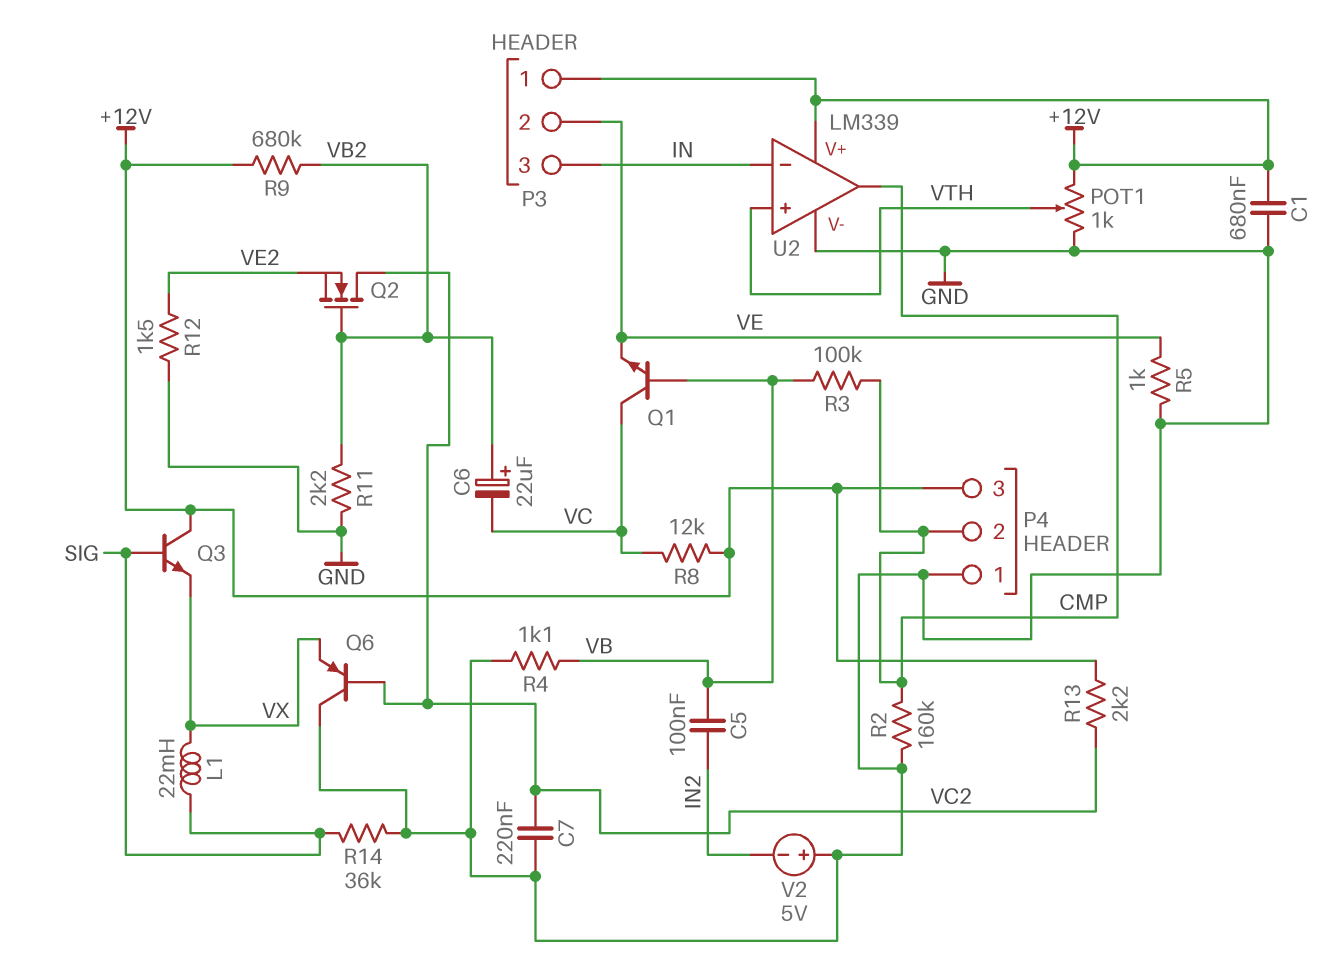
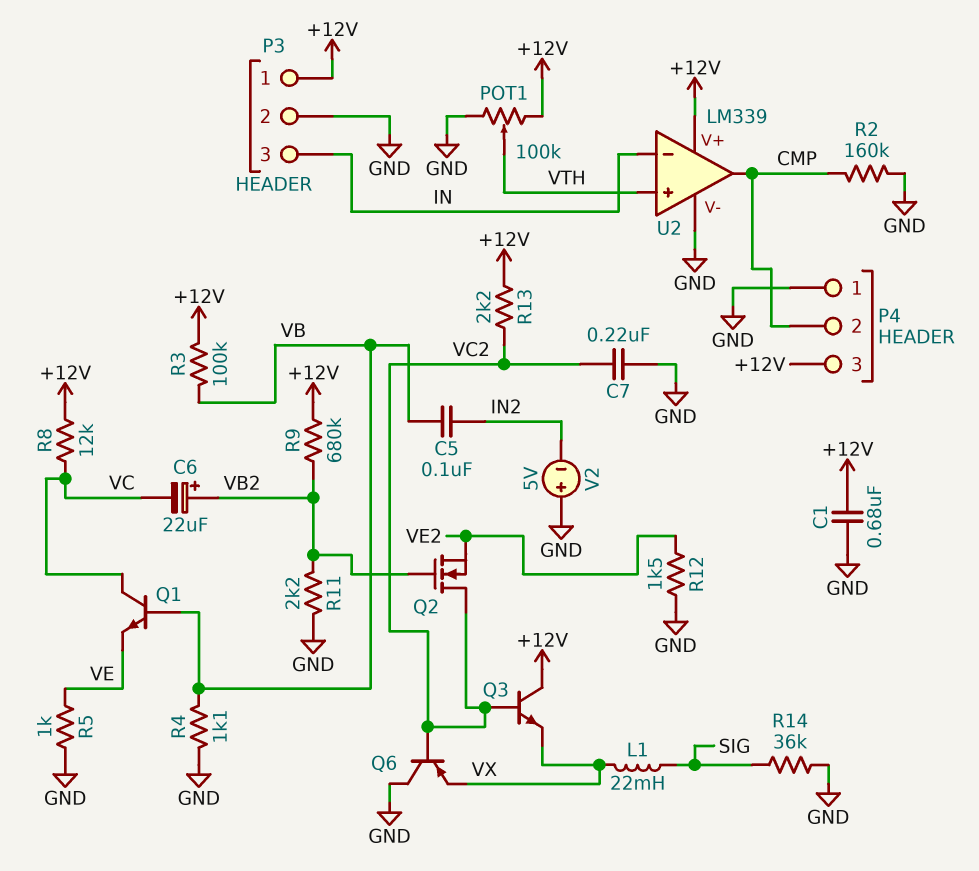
P3 pin 2: VE -> GND
POT1: 1k (+12V, GND, wiper VTH) -> 100k (+12V, GND, wiper VTH)
Q3: NPN (B SIG, C +12V, E VX) -> NPN (B VC2, C +12V, E VX)
R3: 100k (CMP, VB) -> 100k (+12V, VB)

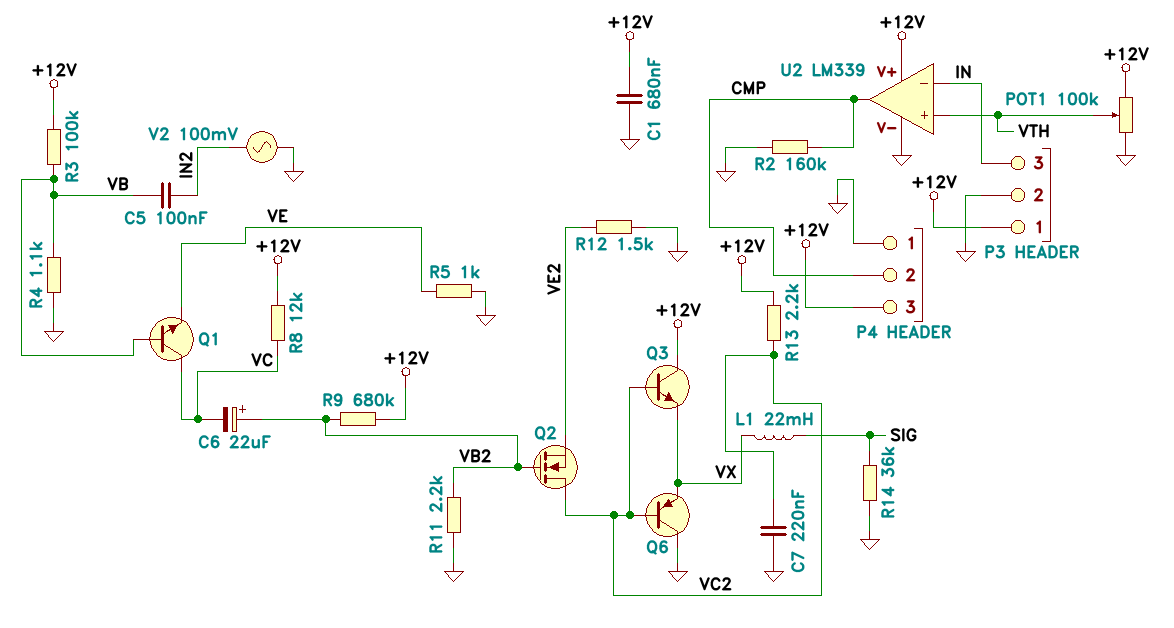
V2: 5V (plus GND, minus IN2) -> AC 100mV (GND, IN2)

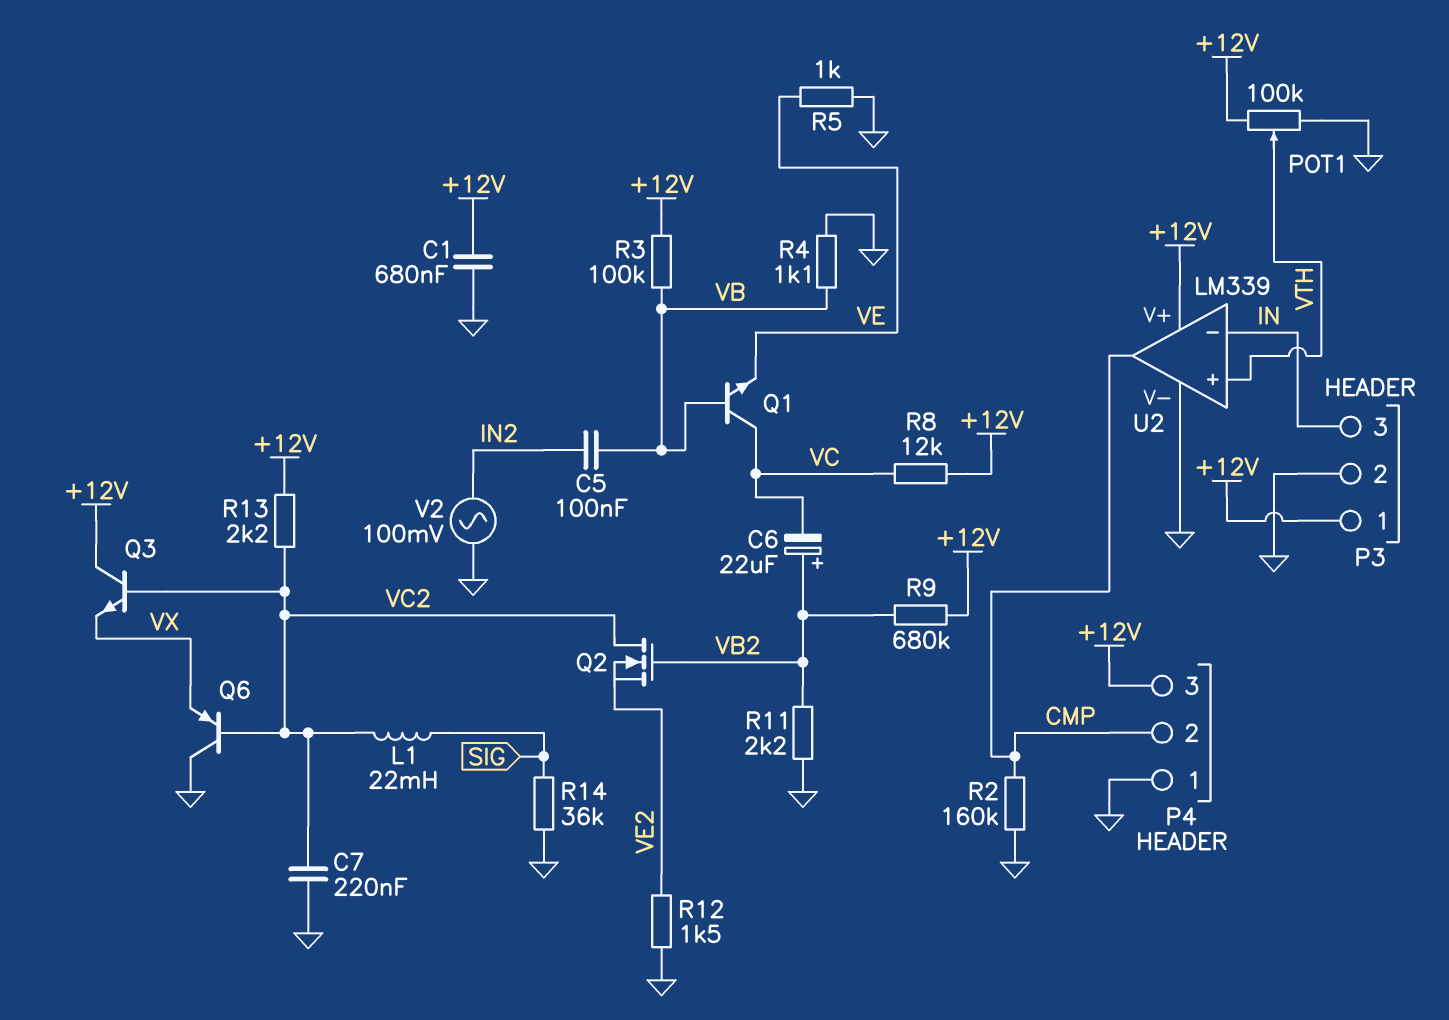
L1: 22mH (SIG, VX) -> 22mH (SIG, VC2)

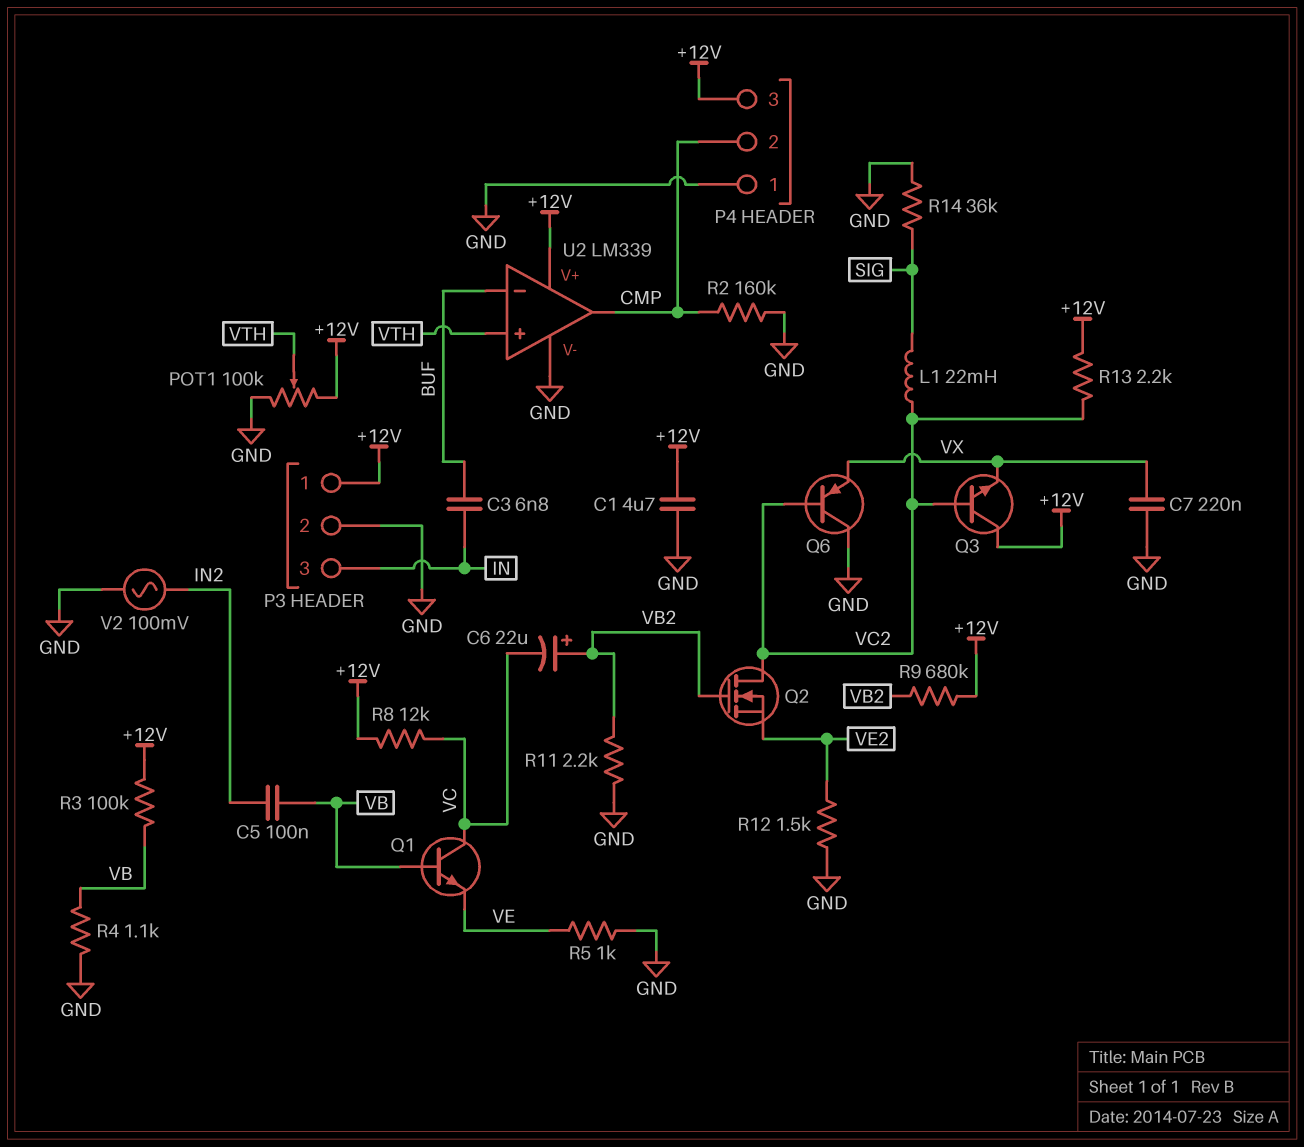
C1: 680nF (+12V, GND) -> 4.7uF (+12V, GND)
C3: none -> 6.8nF (BUF, IN)
C7: 220nF (GND, VC2) -> 220nF (GND, VX)
U2 pin in-: IN -> BUF

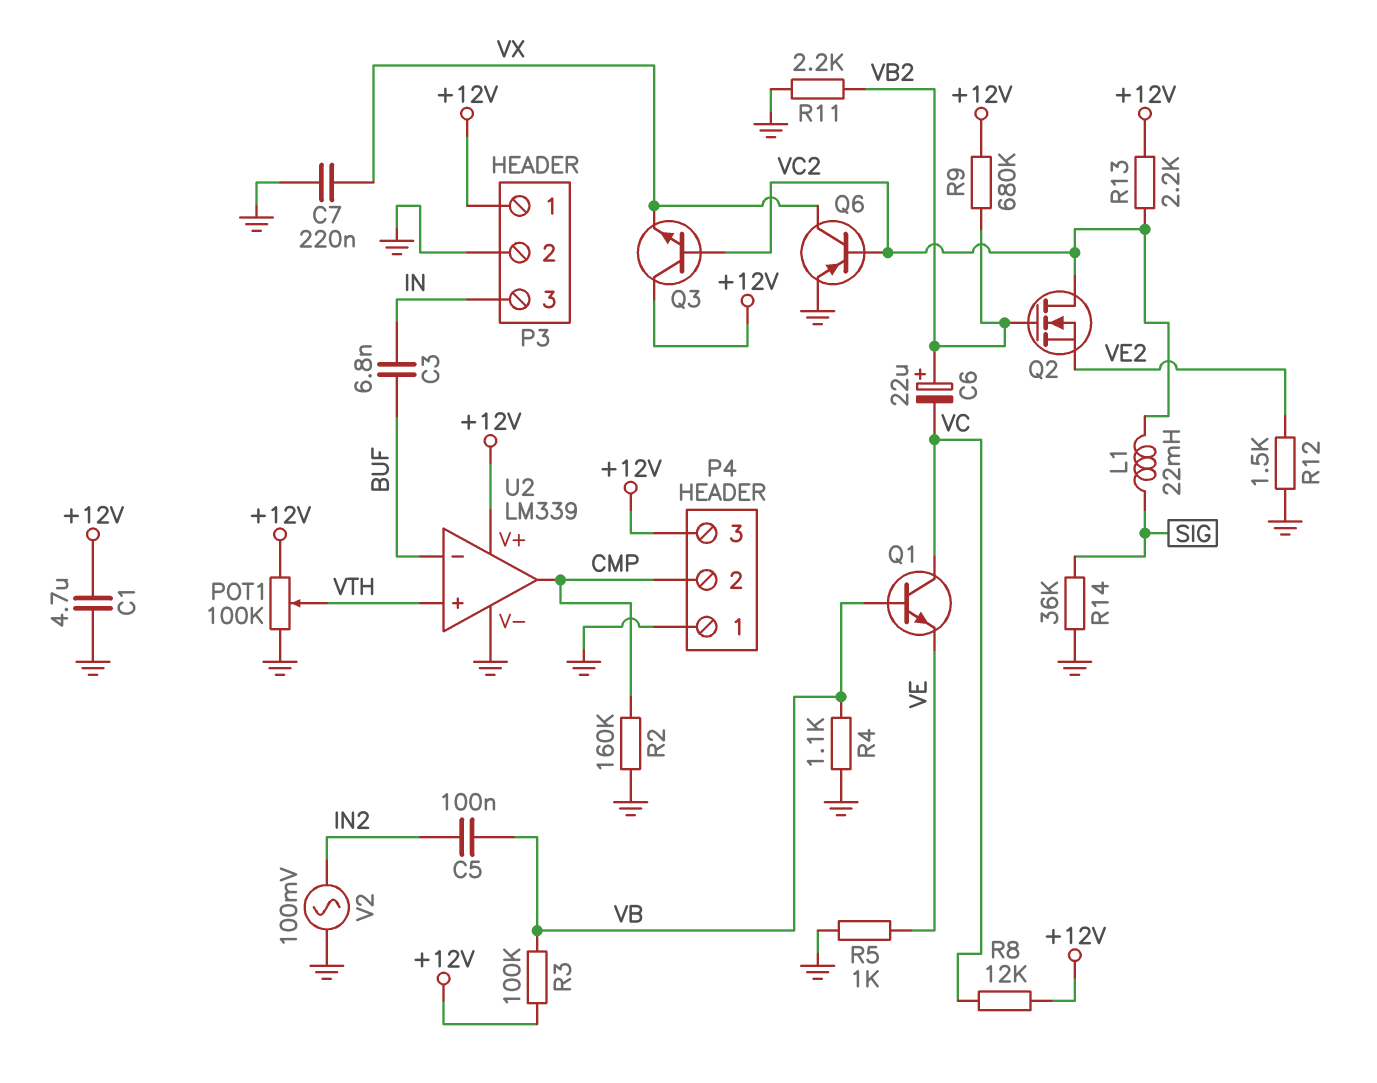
Q6: PNP (B VC2, C GND, E VX) -> PNP (B VC2, C VX, E GND)

